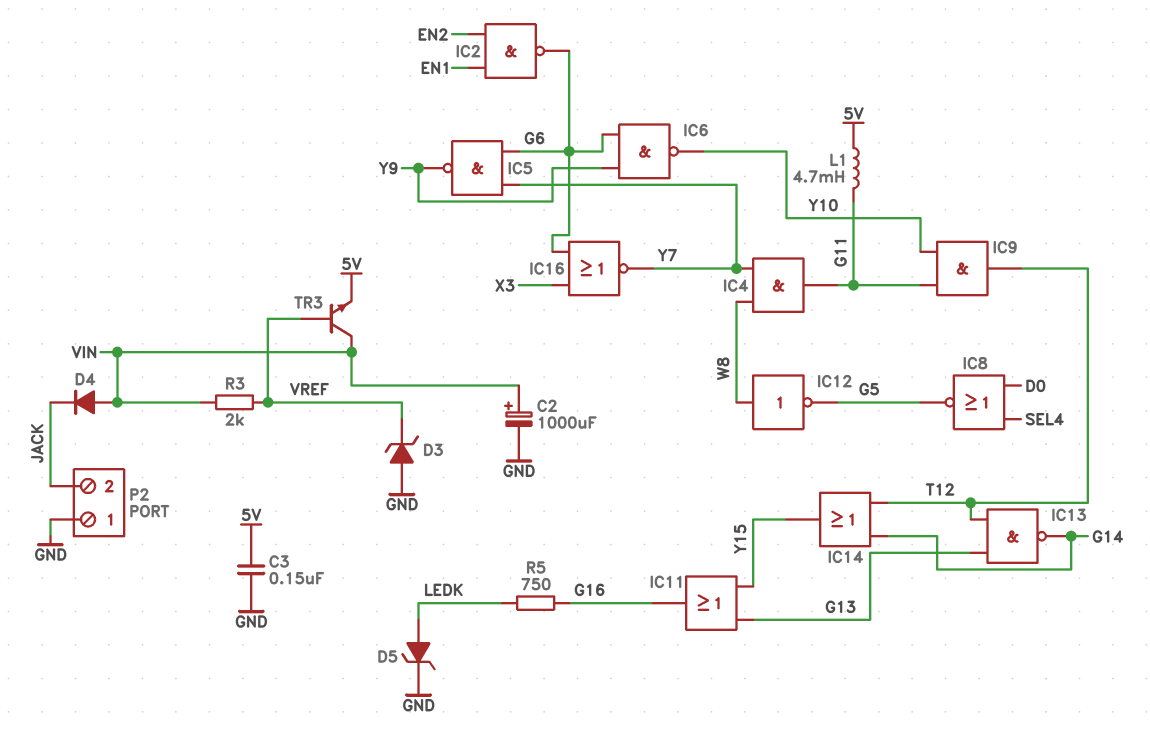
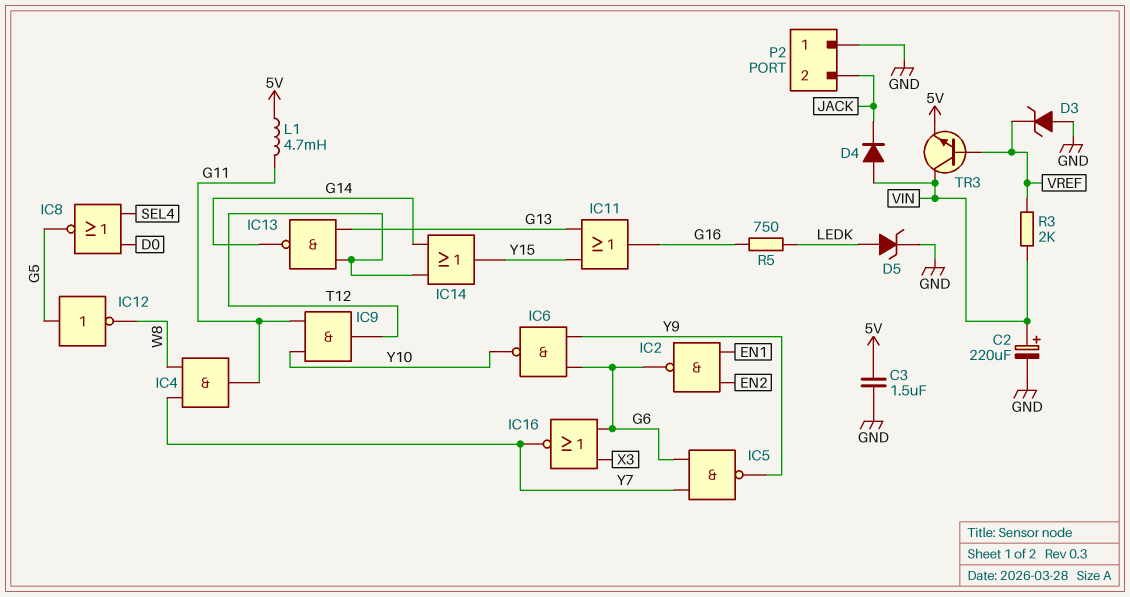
C2: 1000uF (plus VIN, minus GND) -> 220uF (plus VIN, minus GND)
C3: 150nF (5V, GND) -> 1.5uF (5V, GND)
IC12: NOT (in W8, out G5) -> NOT (in G5, out W8)

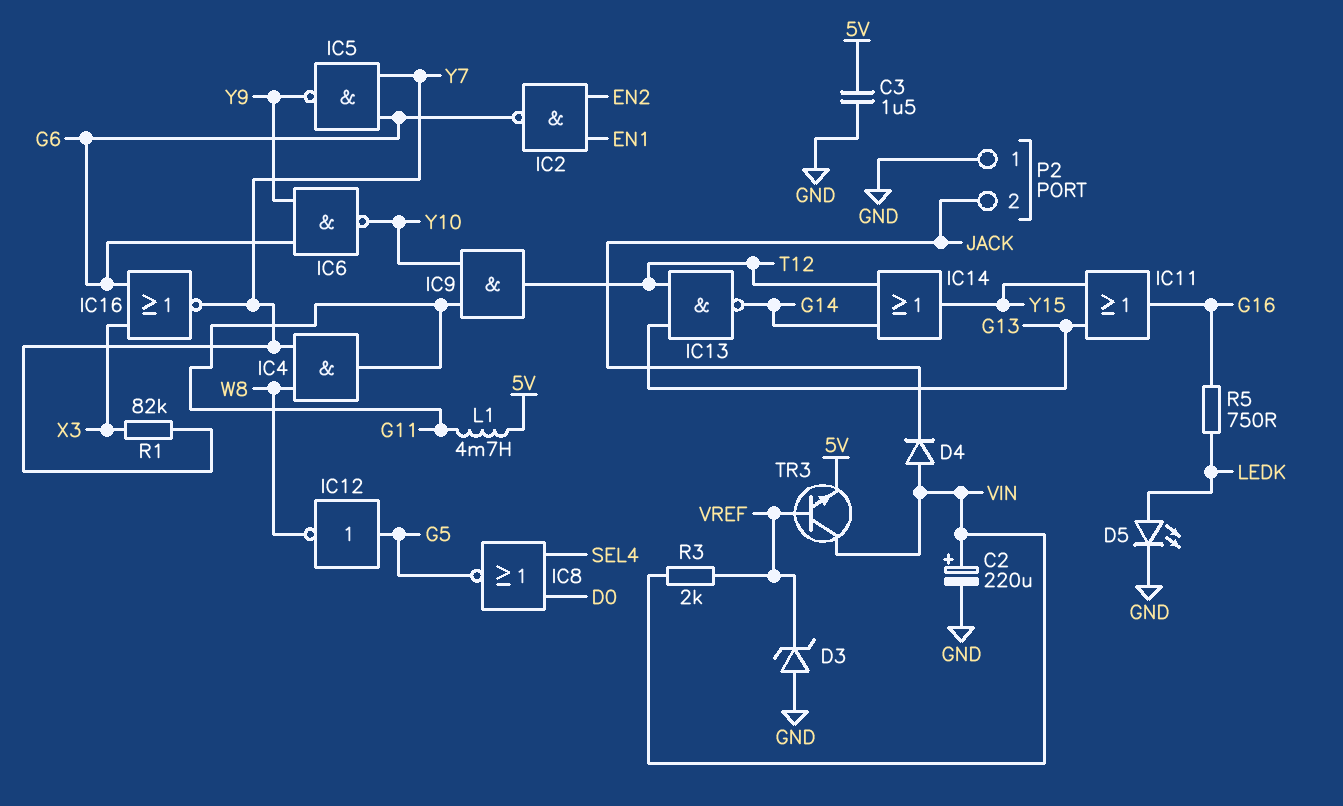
D5: zener (A LEDK, K GND) -> LED (A LEDK, K GND)
R1: none -> 82k (X3, Y7)

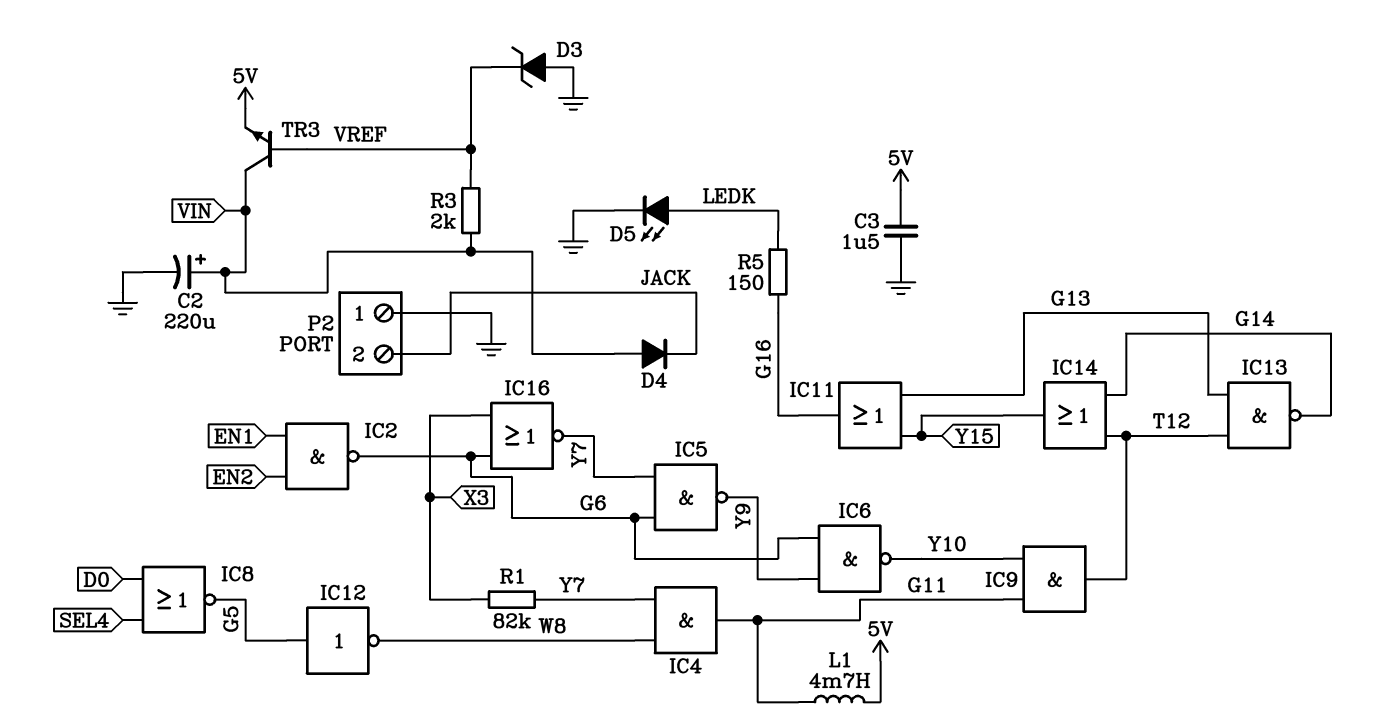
R5: 750 (G16, LEDK) -> 150 (G16, LEDK)

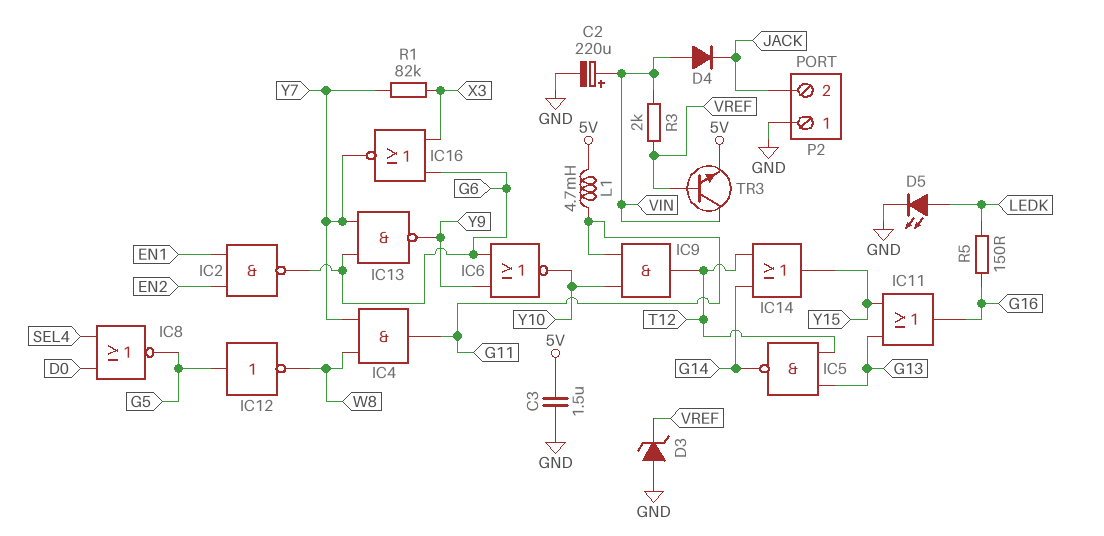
IC5: NAND (in G6, in Y7, out Y9) -> NAND (in G13, in T12, out G14)
IC6: NAND (in G6, in Y9, out Y10) -> NOR (in G6, in Y9, out Y10)
IC13: NAND (in G13, in T12, out G14) -> NAND (in G6, in Y7, out Y9)

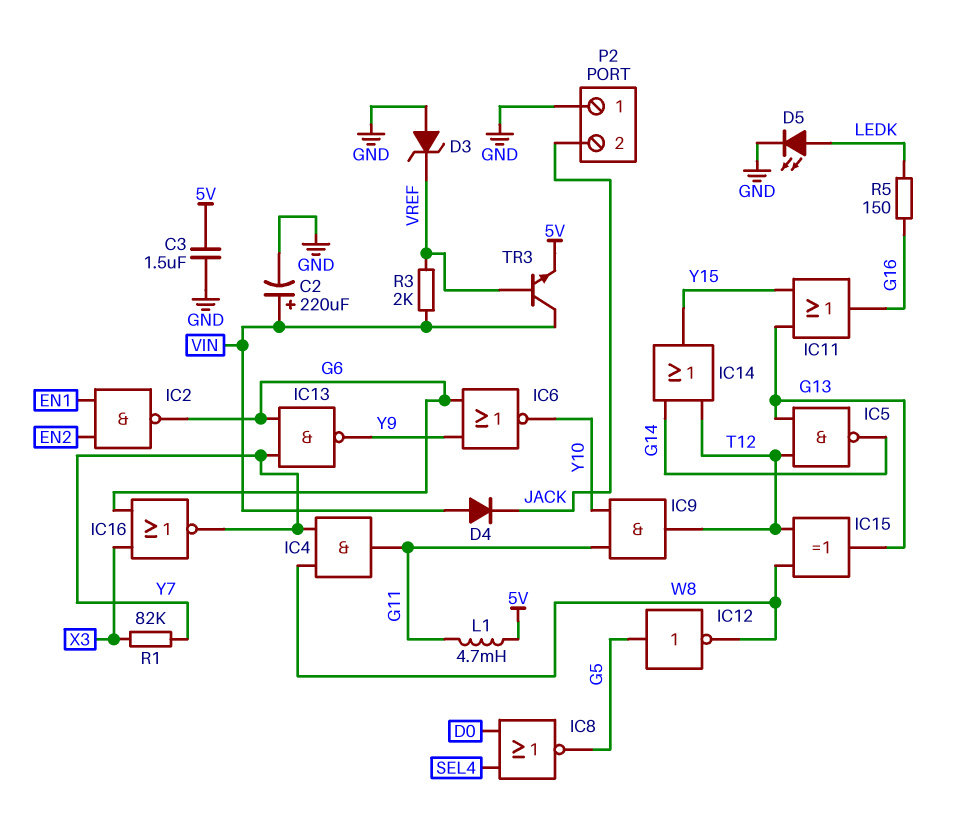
IC15: none -> XOR (in T12, in W8, out G13)

